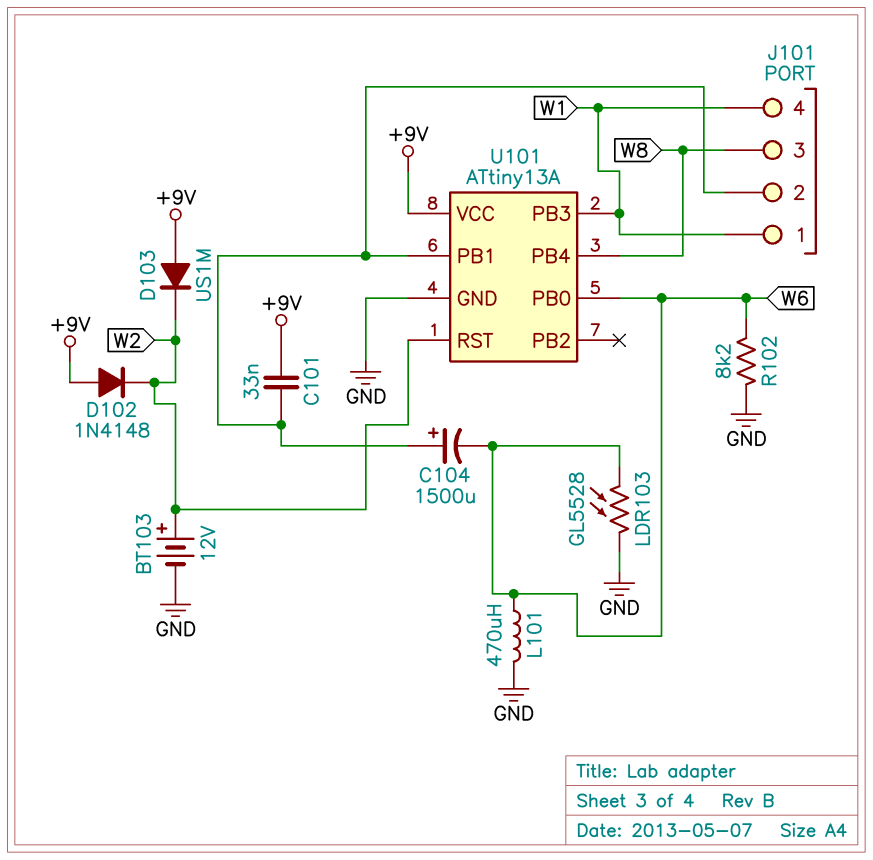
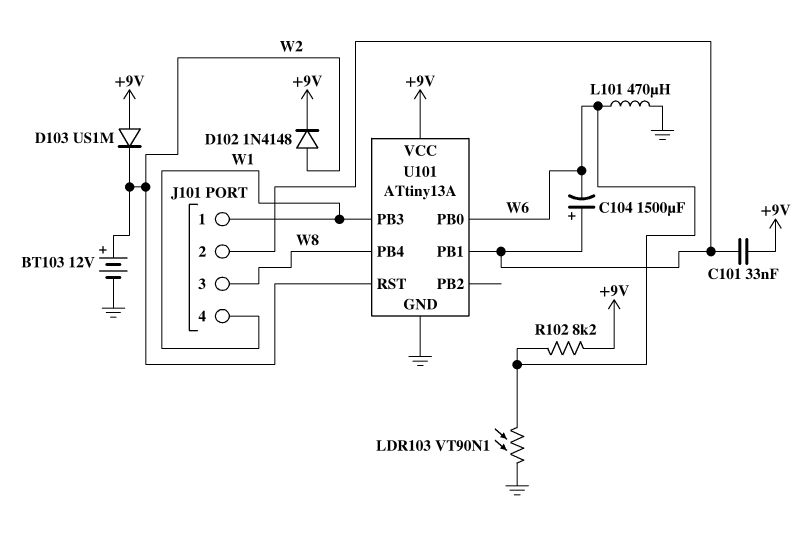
D102: diode 1N4148 (A +9V, K W2) -> diode 1N4148 (A W2, K +9V)
LDR103: GL5528 (GND, W6) -> VT90N1 (GND, W6)
R102: 8.2k (GND, W6) -> 8.2k (+9V, W6)

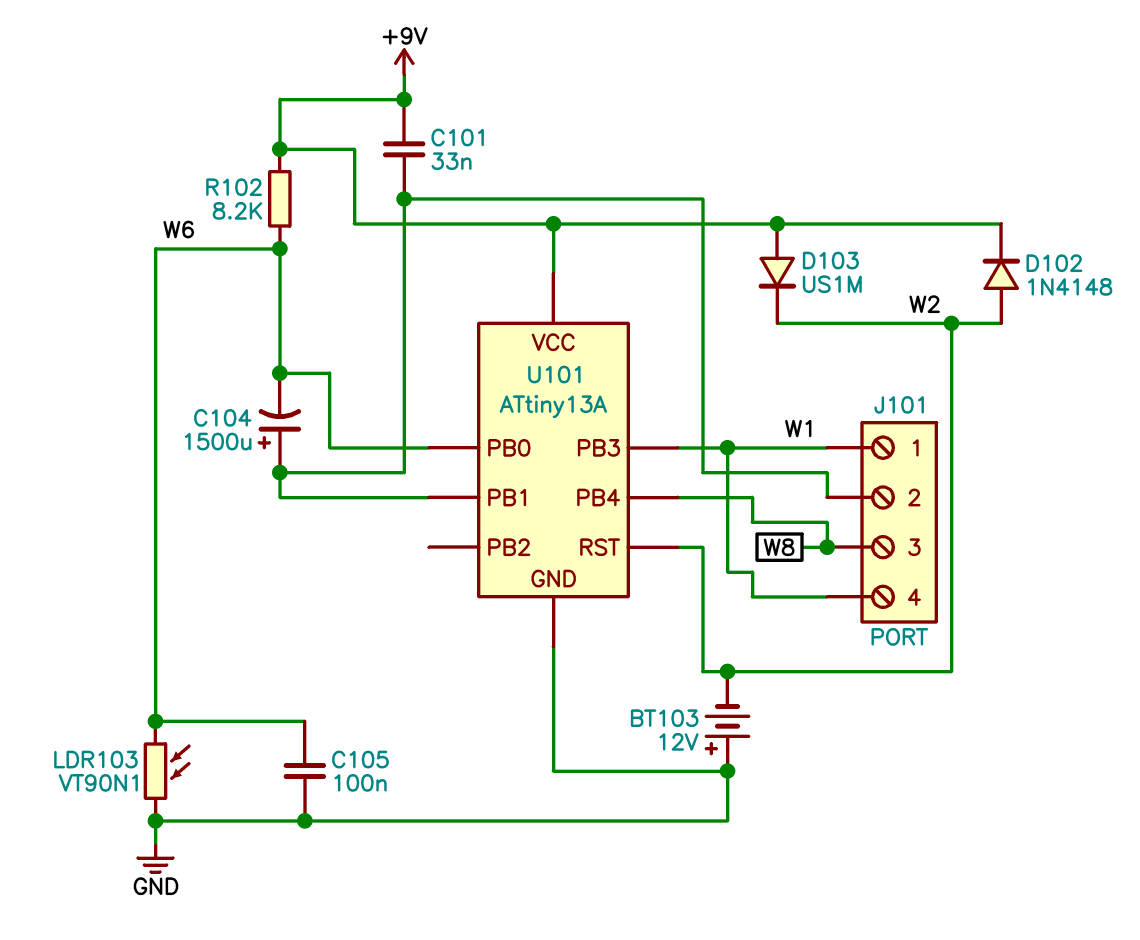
BT103: 12V (plus W2, minus GND) -> 12V (plus GND, minus W2)
C105: none -> 100nF (GND, W6)
L101: 470uH (GND, W6) -> none

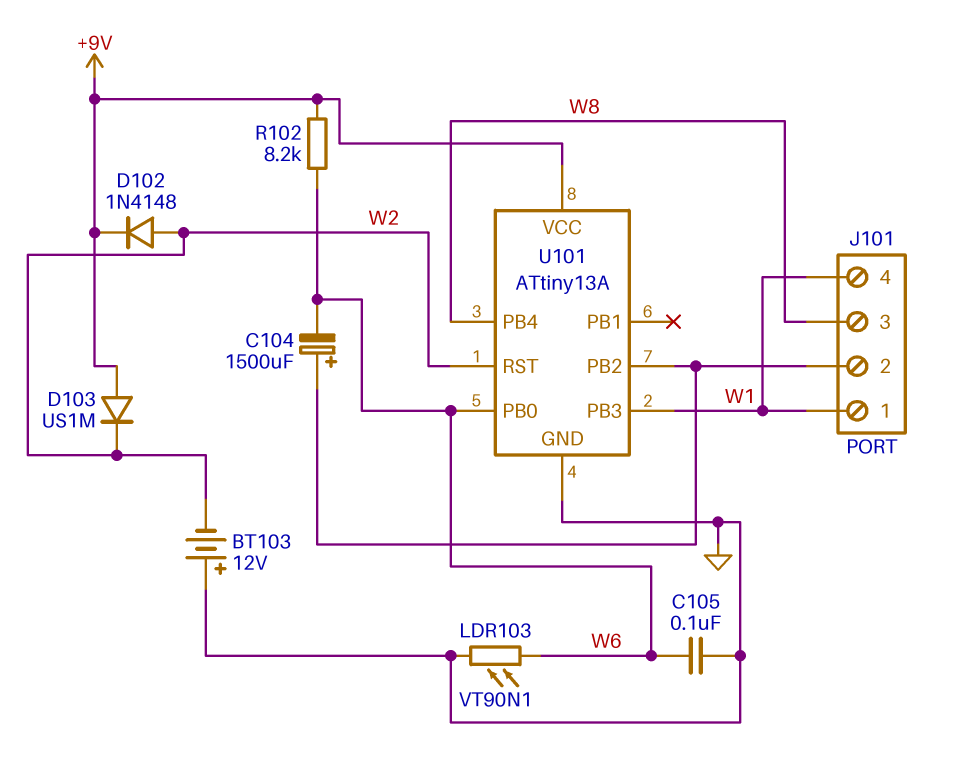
C101: 33nF (+9V, J101/2) -> none
U101 pin PB1: J101/2 -> none
U101 pin PB2: none -> J101/2

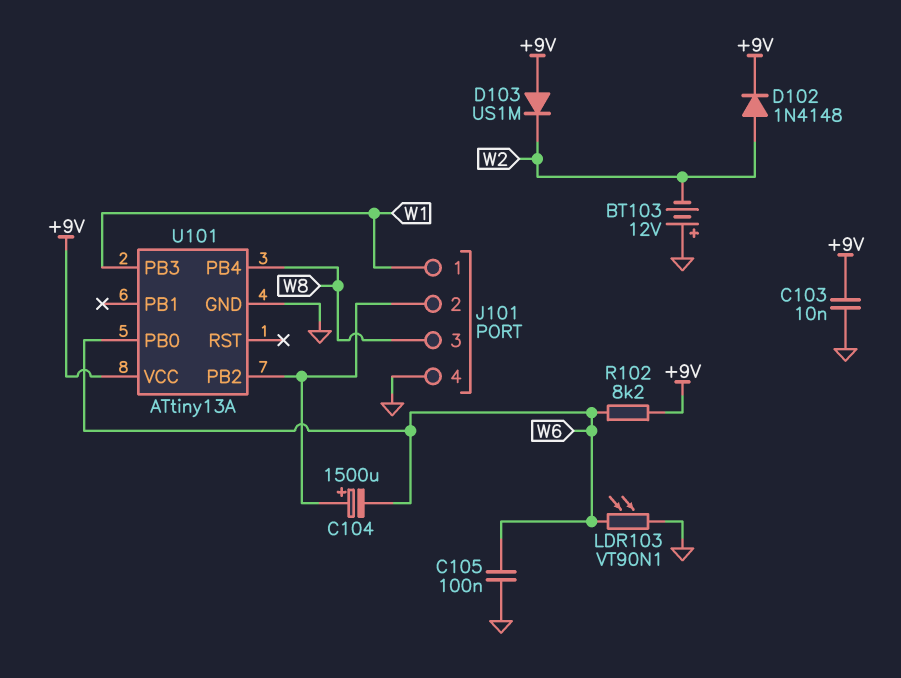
C103: none -> 10nF (+9V, GND)
J101 pin 4: W1 -> GND
U101 pin RST: W2 -> none

